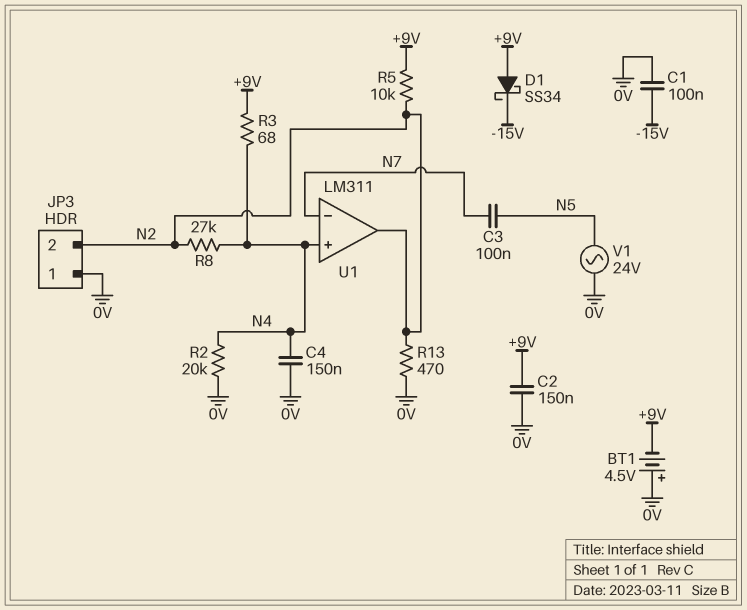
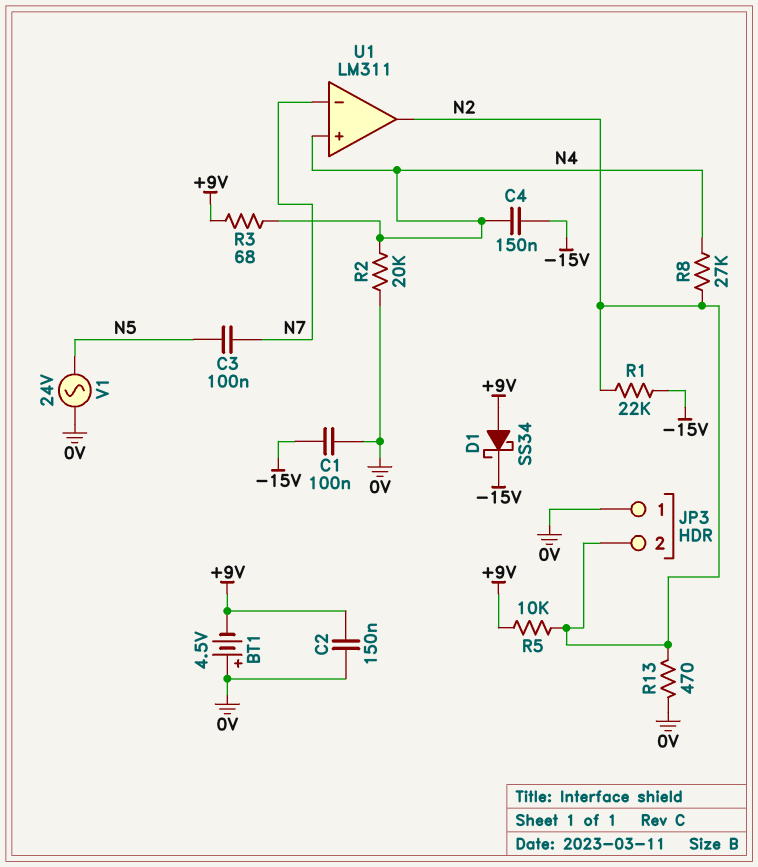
C4: 150nF (0V, N4) -> 150nF (-15V, N4)
R1: none -> 22k (-15V, N2)

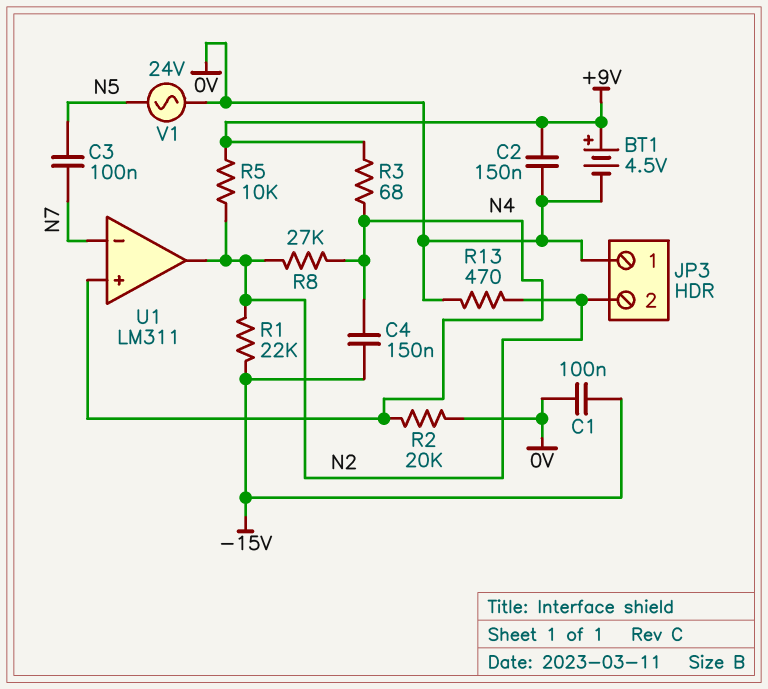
BT1: 4.5V (plus 0V, minus +9V) -> 4.5V (plus +9V, minus 0V)
D1: schottky SS34 (A +9V, K -15V) -> none

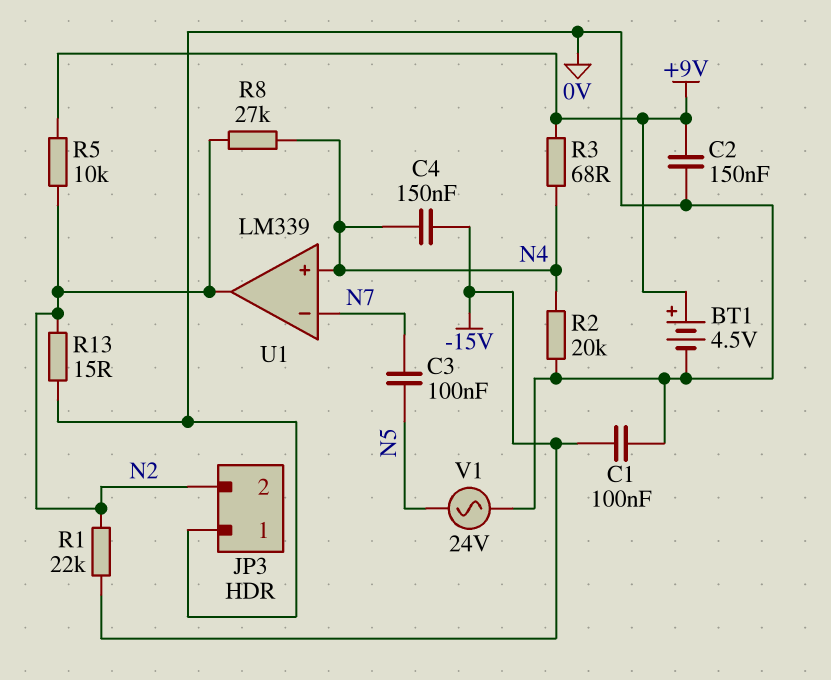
R13: 470 (0V, N2) -> 15 (0V, N2)
U1: LM311 -> LM339

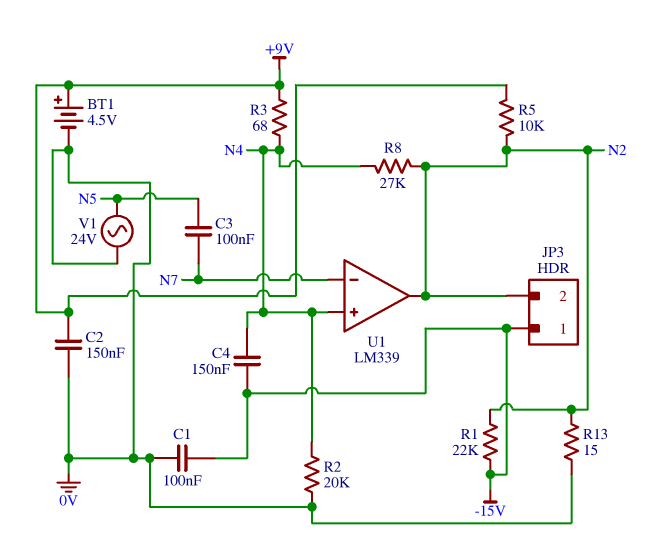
JP3 pin 1: 0V -> -15V

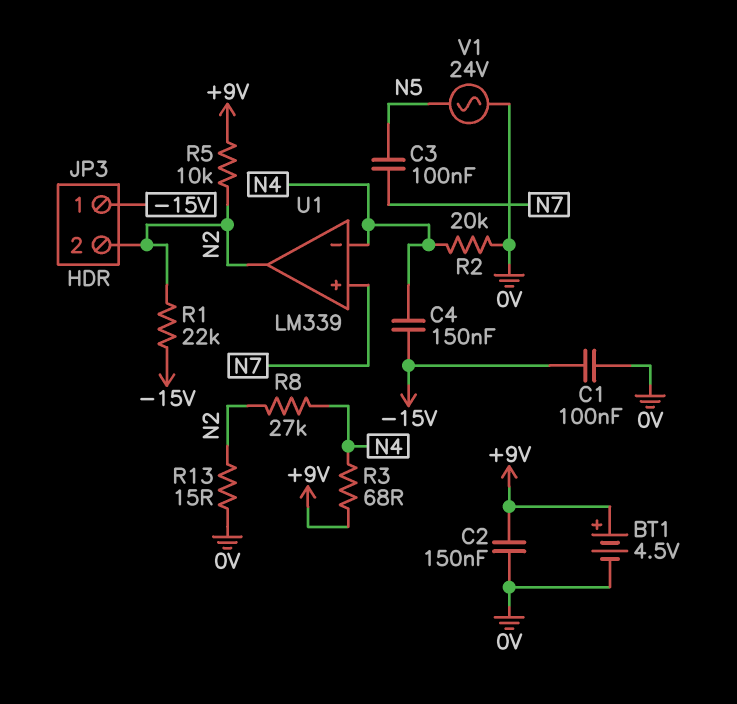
U1 pin in+: N4 -> N7
U1 pin in-: N7 -> N4

